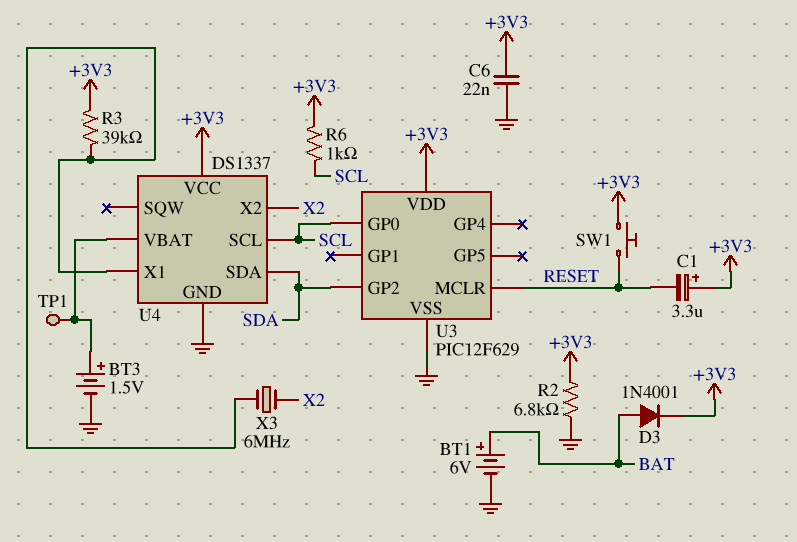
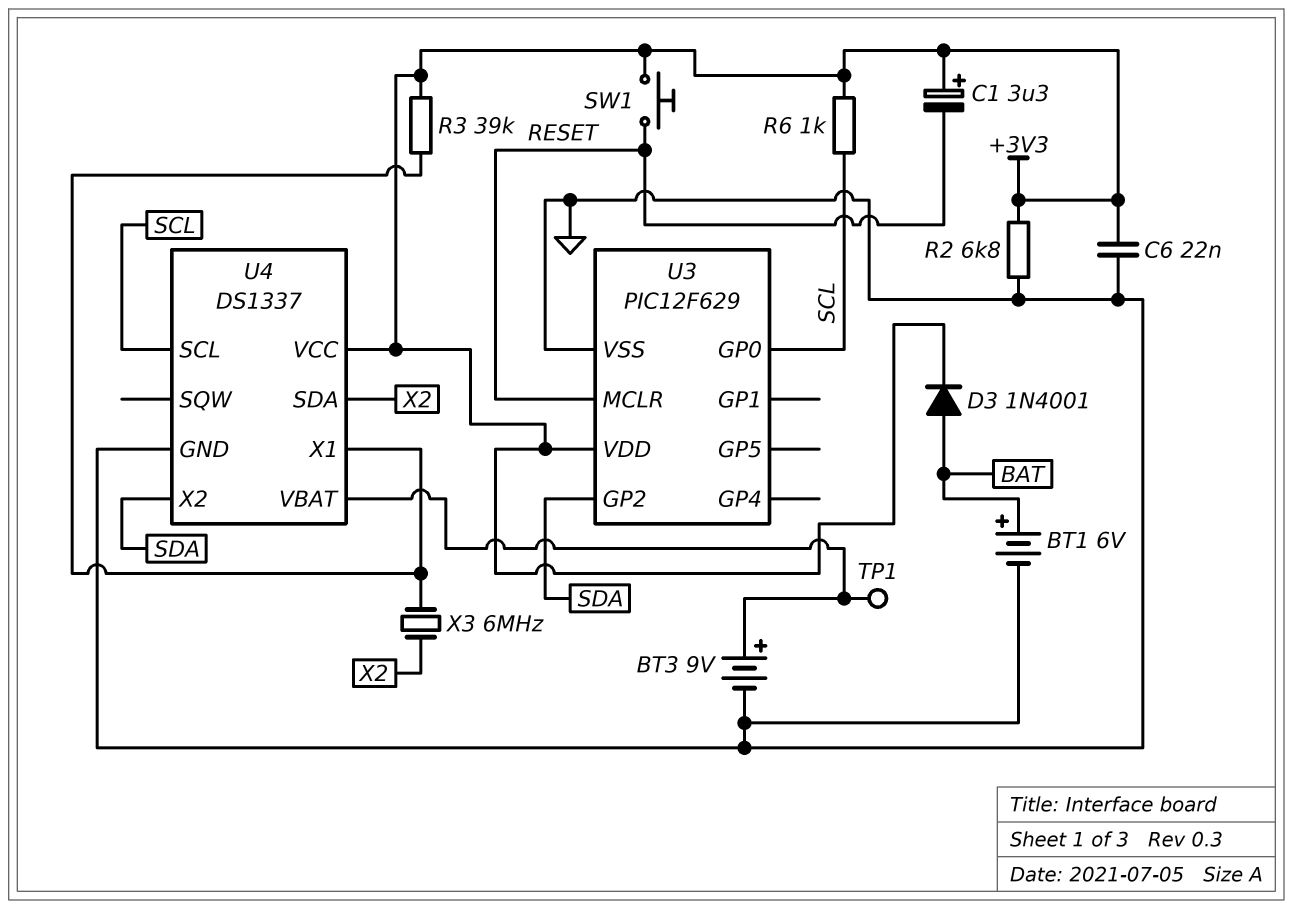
BT3: 1.5V (plus U4/VBAT, minus GND) -> 9V (plus U4/VBAT, minus GND)
U4 pin SDA: SDA -> X2
U4 pin X2: X2 -> SDA

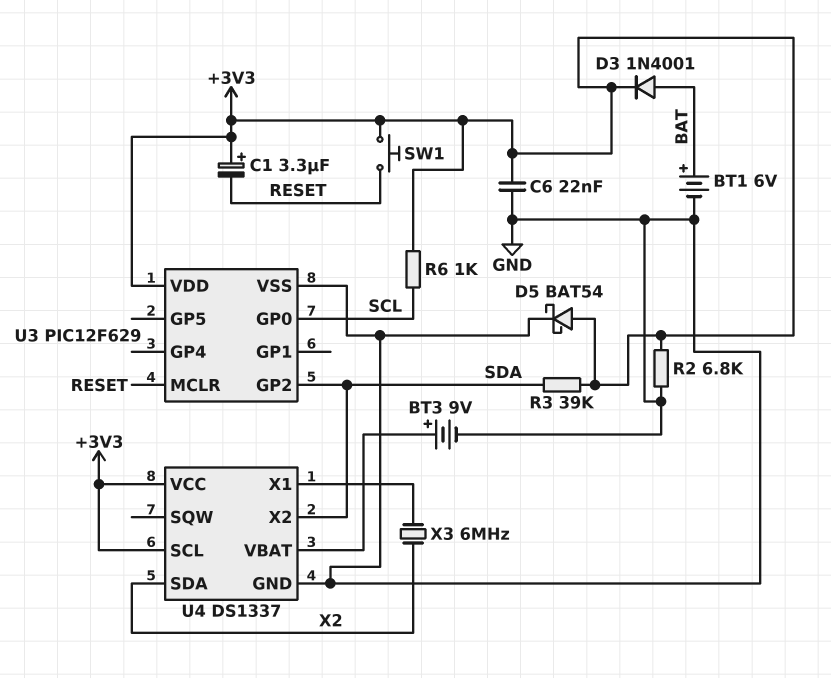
D5: none -> schottky BAT54 (A +3V3, K GND)
R3: 39k (+3V3, U4/X1) -> 39k (+3V3, SDA)
TP1: test point (U4/VBAT) -> none
U4 pin SCL: SCL -> +3V3

